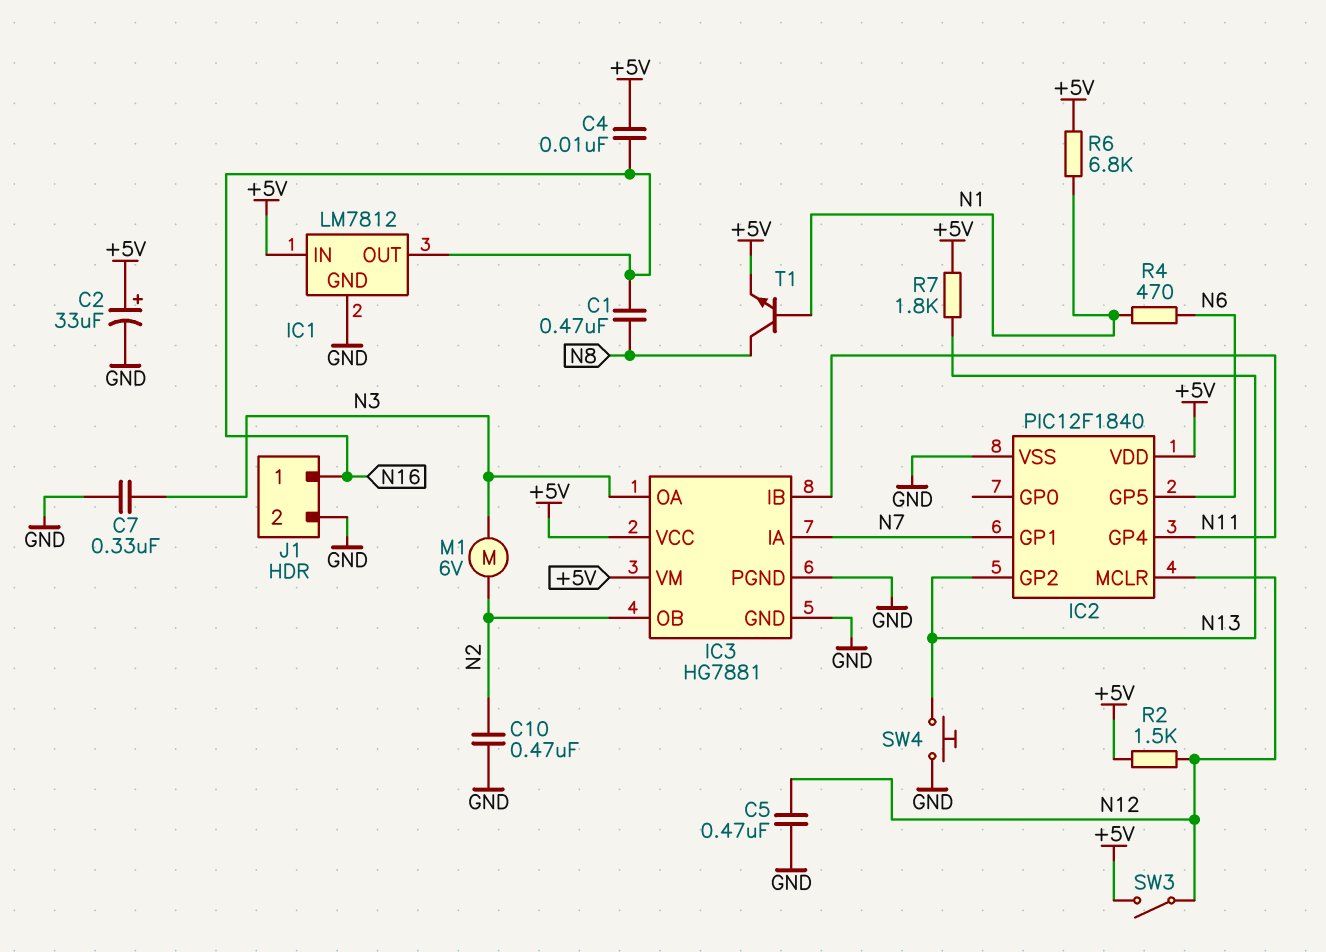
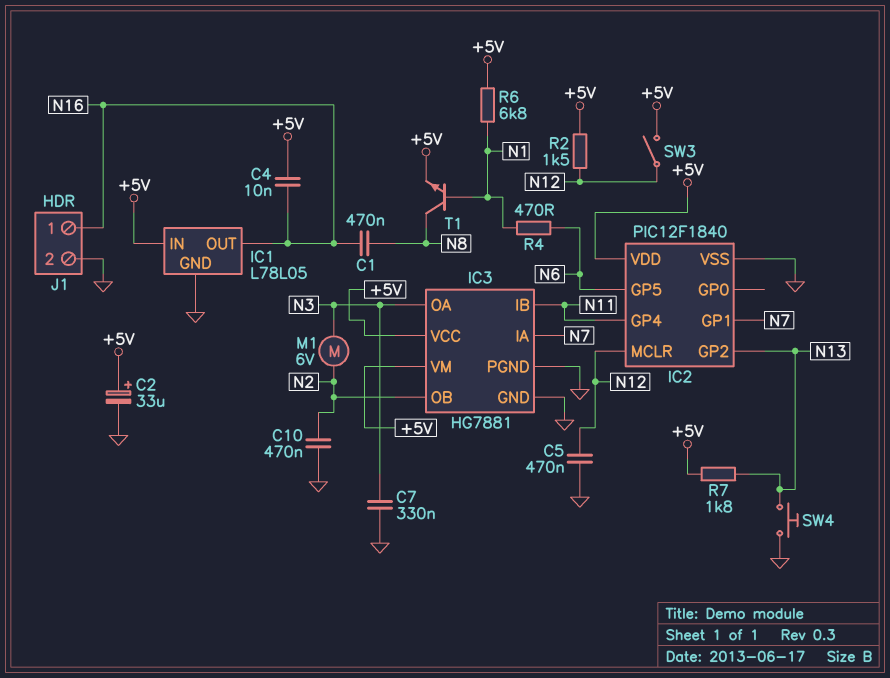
IC1: LM7812 -> L78L05

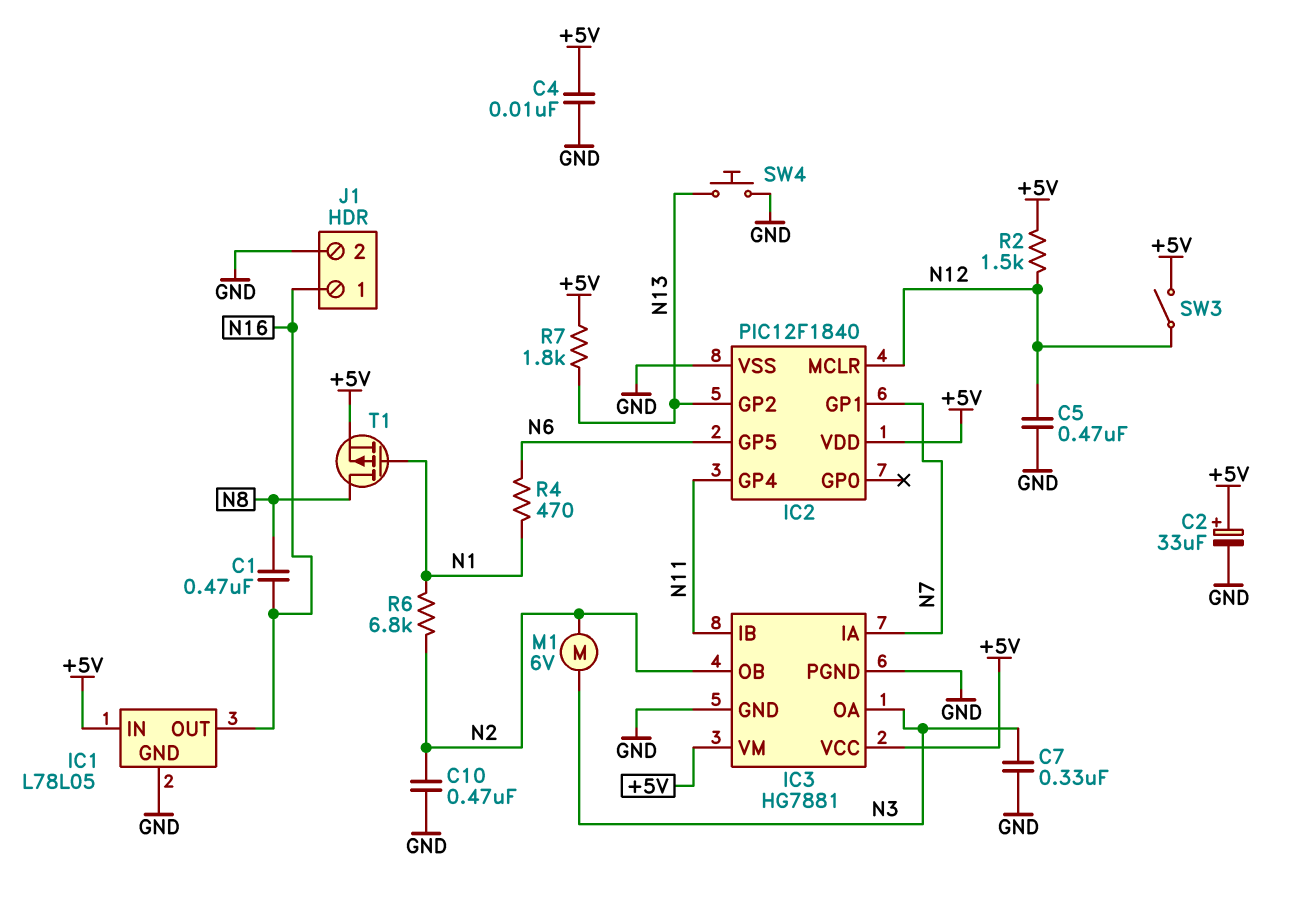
C4: 10nF (+5V, N16) -> 10nF (+5V, GND)
R6: 6.8k (+5V, N1) -> 6.8k (N1, N2)
T1: NPN (B N1, C N8, E +5V) -> PMOS (G N1, D N8, S +5V)

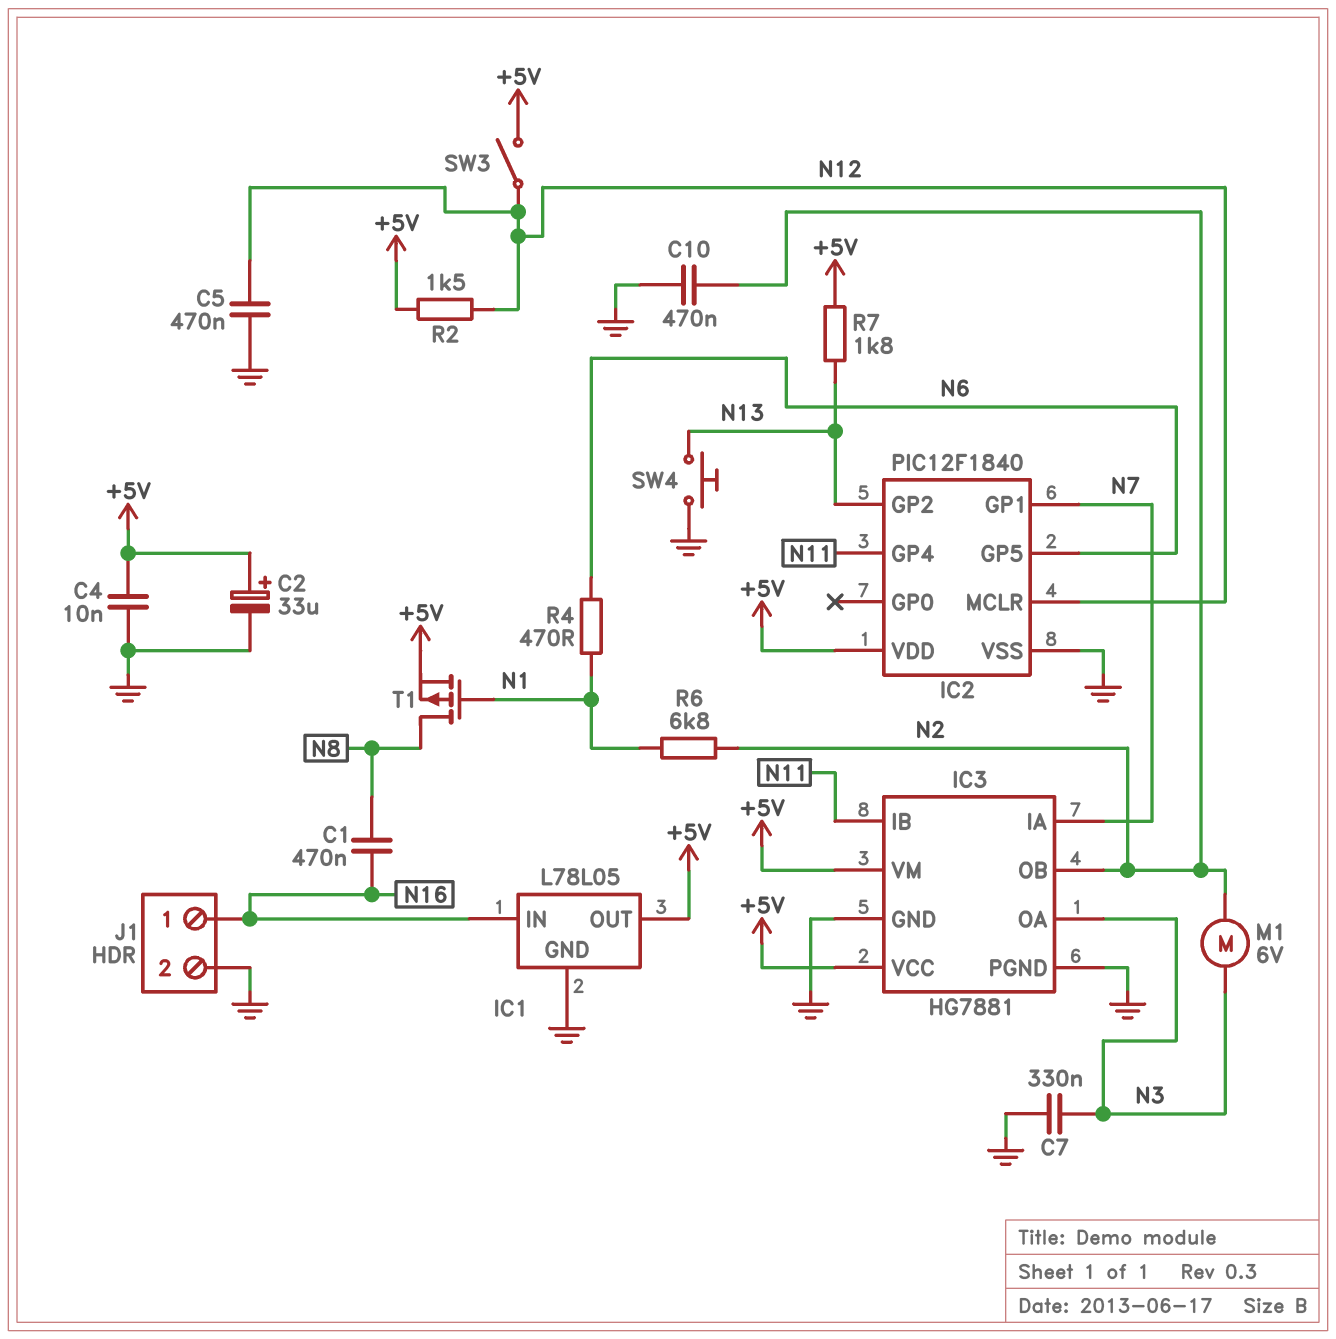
IC1 pin IN: +5V -> N16
IC1 pin OUT: N16 -> +5V

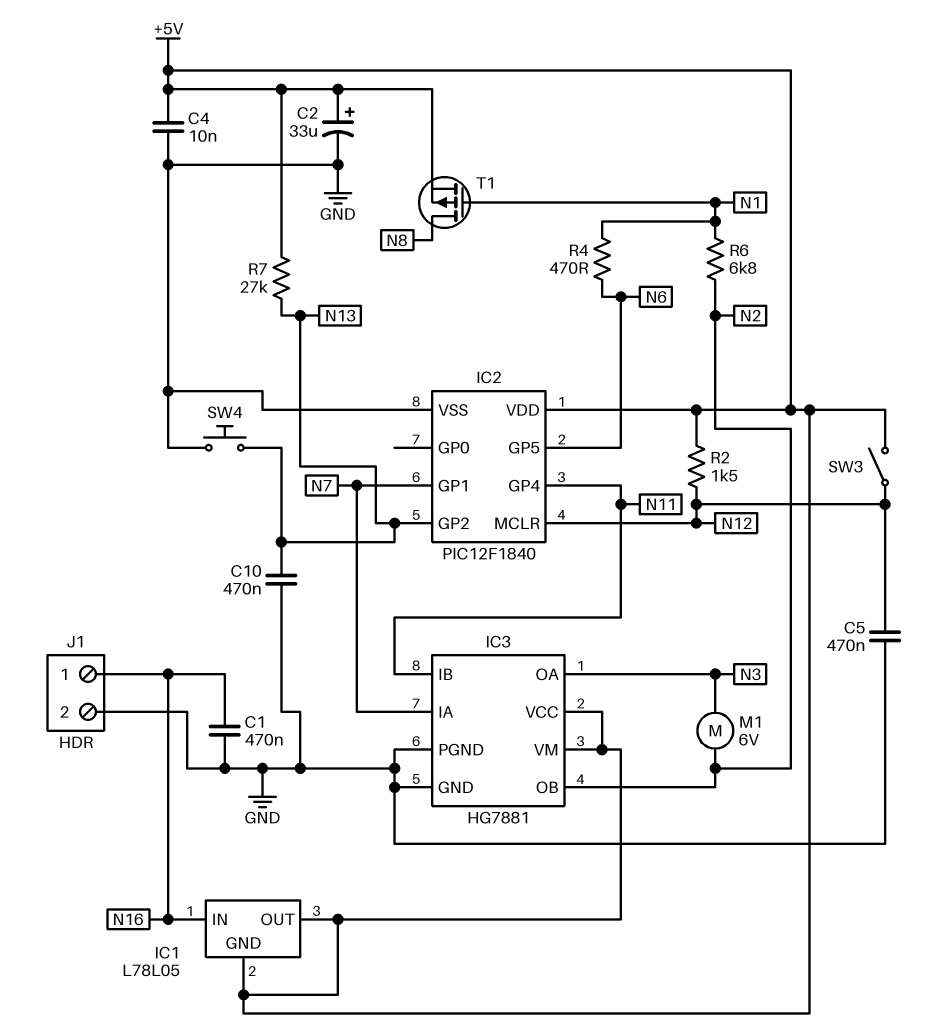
C1: 470nF (N8, N16) -> 470nF (GND, N16)
C7: 330nF (GND, N3) -> none
C10: 470nF (GND, N2) -> 470nF (GND, N13)
IC1 pin GND: GND -> +5V
R7: 1.8k (+5V, N13) -> 27k (+5V, N13)

